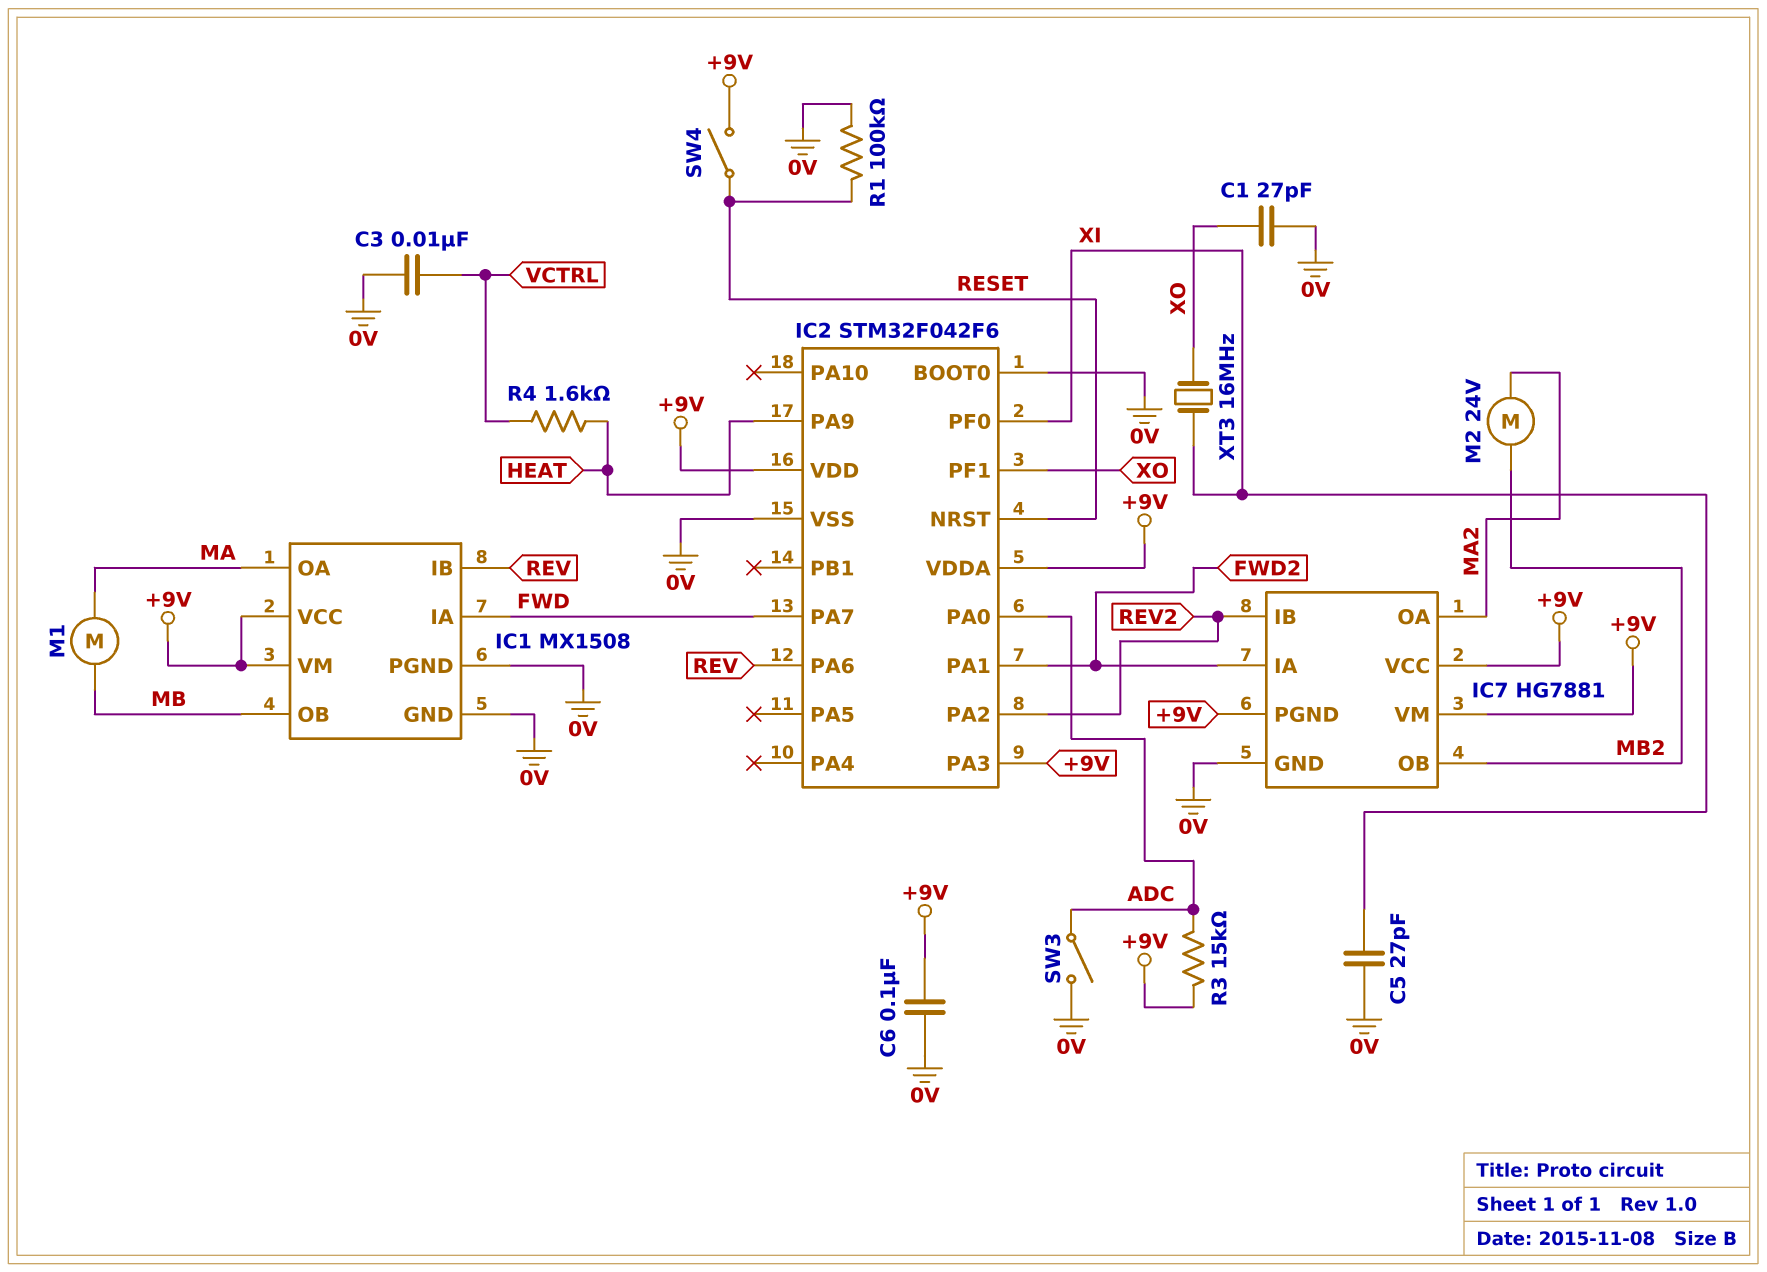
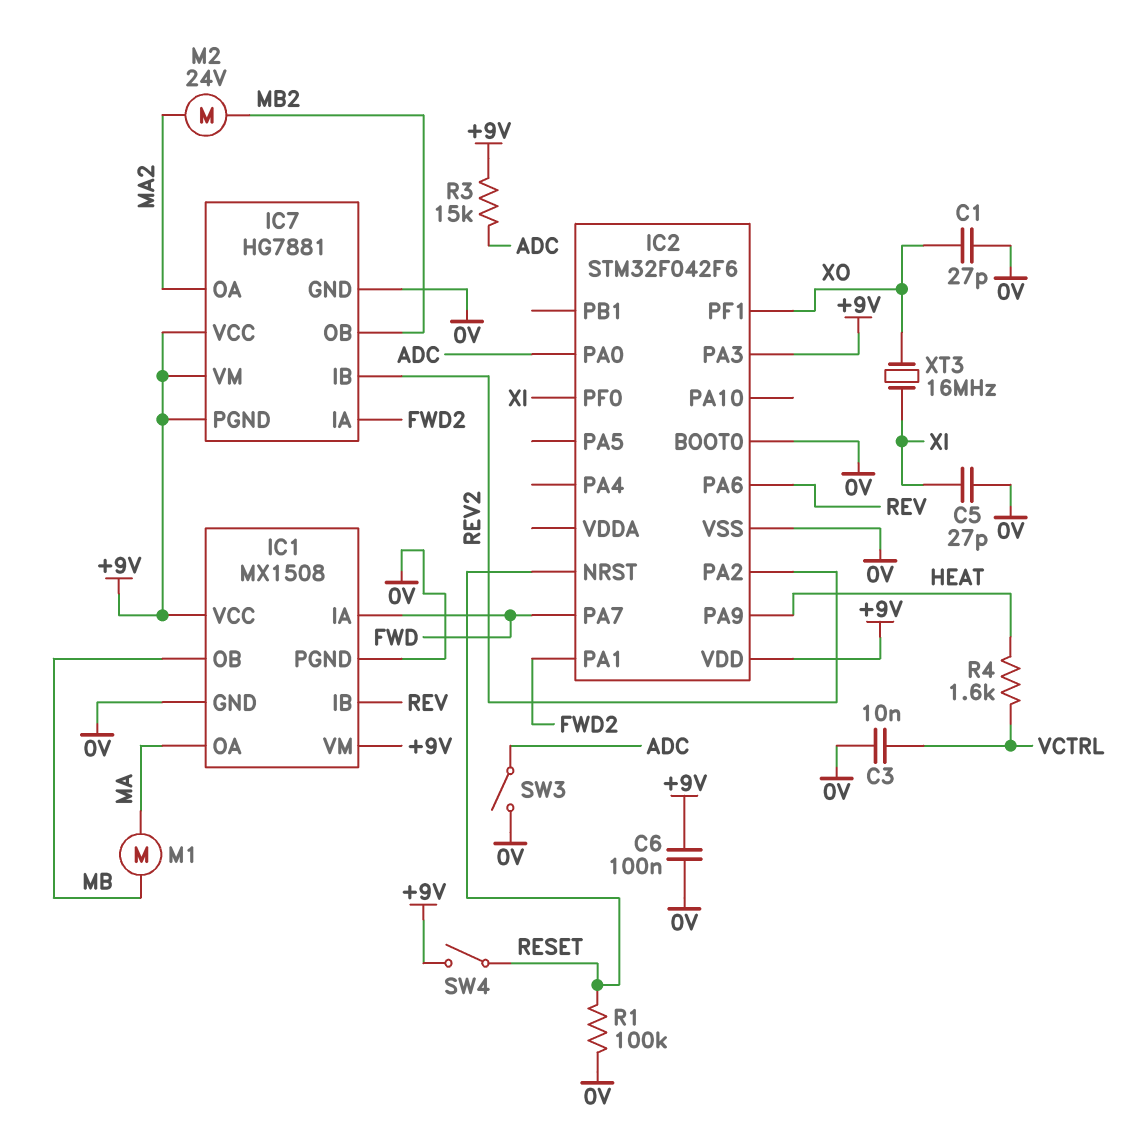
IC2 pin VDDA: +9V -> none

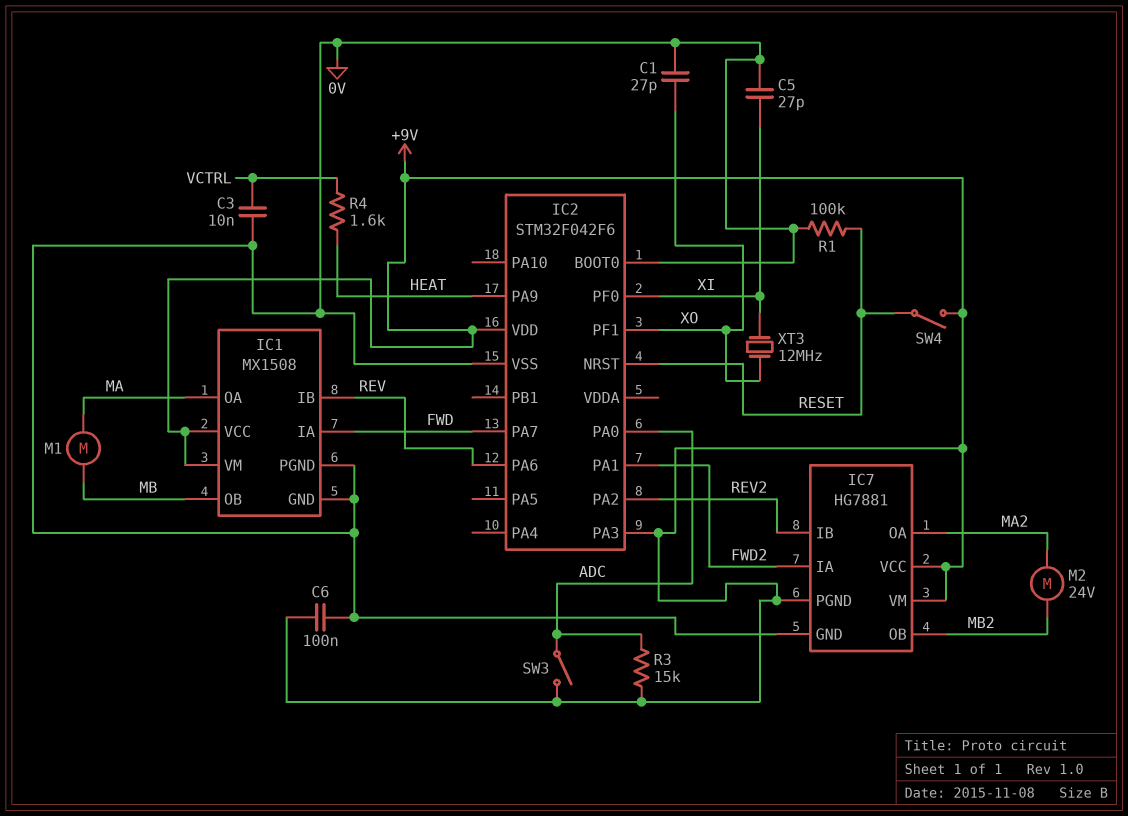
SW3: switch (0V, ADC) -> switch (+9V, ADC)
XT3: 16MHz (XI, XO) -> 12MHz (XI, XO)

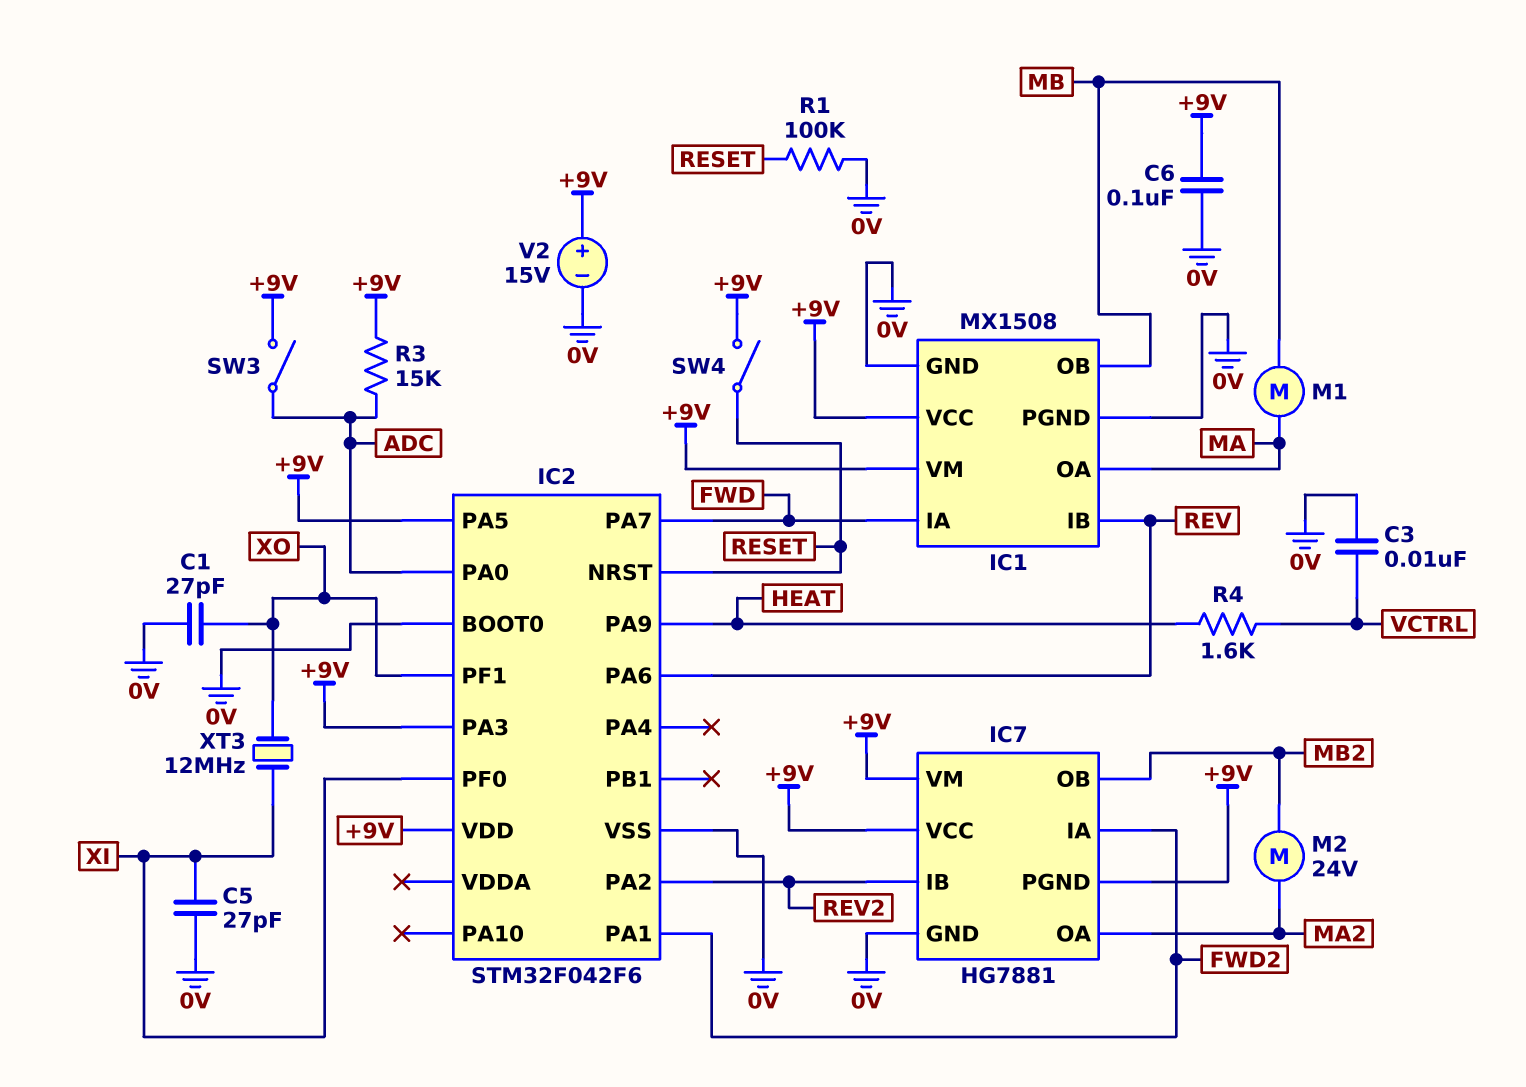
IC2 pin PA5: none -> +9V
V2: none -> 15V (plus +9V, minus 0V)

